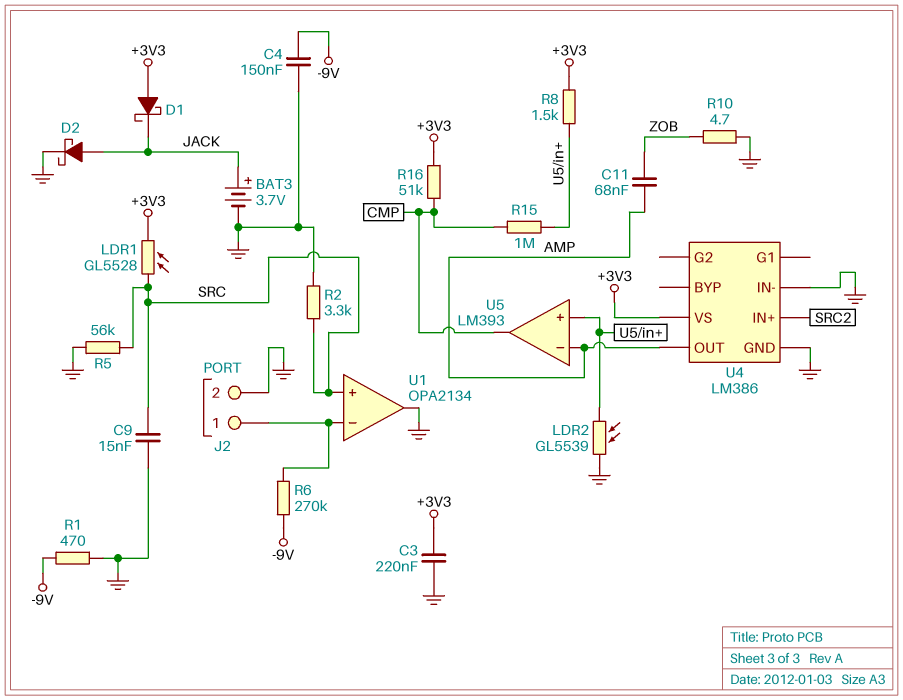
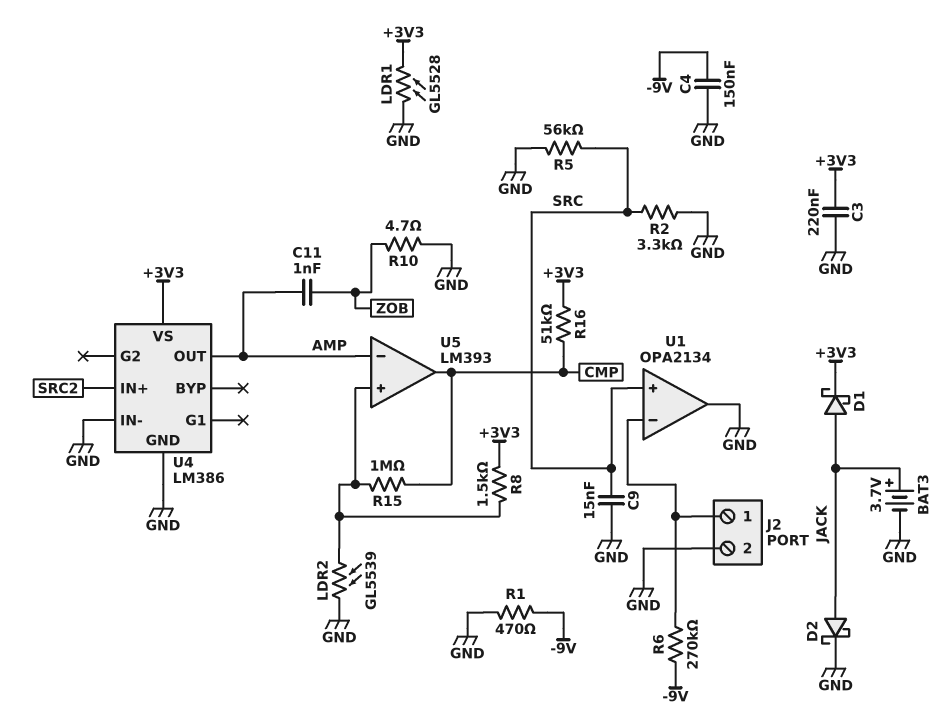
C11: 68nF (AMP, ZOB) -> 1nF (AMP, ZOB)
D1: schottky (A +3V3, K JACK) -> schottky (A JACK, K +3V3)
LDR1: GL5528 (+3V3, SRC) -> GL5528 (+3V3, GND)

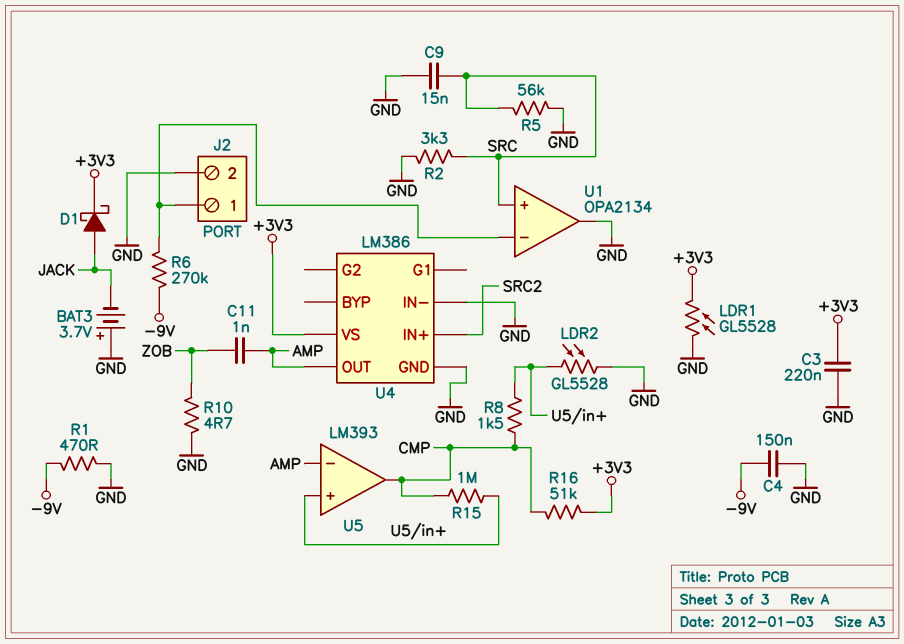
BAT3: 3.7V (plus JACK, minus GND) -> 3.7V (plus GND, minus JACK)
D2: schottky (A JACK, K GND) -> none
LDR2: GL5539 (GND, U5/in+) -> GL5528 (GND, U5/in+)
R8: 1.5k (+3V3, U5/in+) -> 1.5k (CMP, U5/in+)

